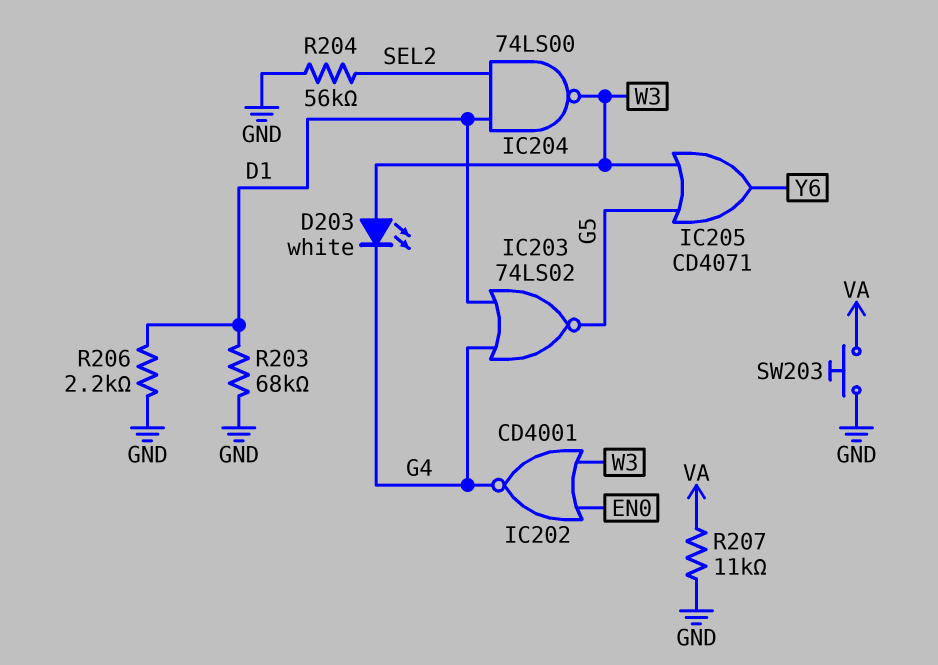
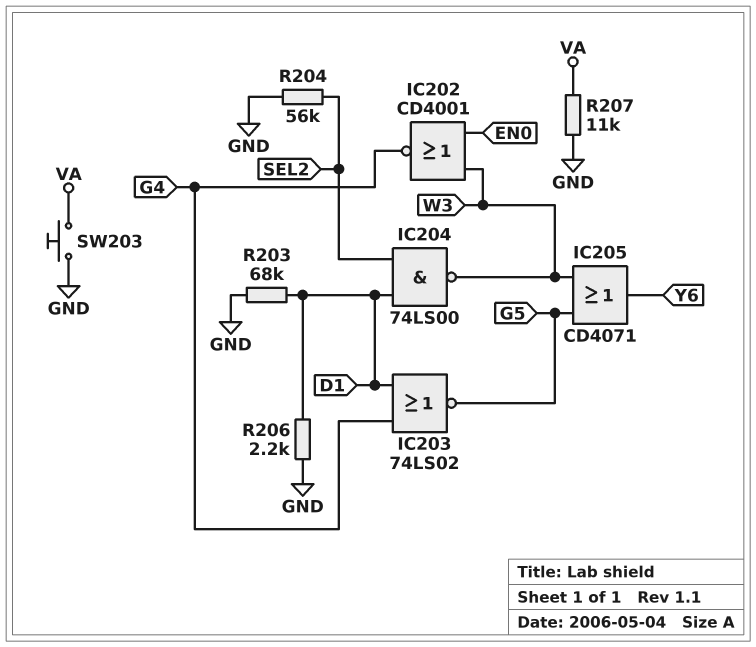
D203: LED white (A W3, K G4) -> none

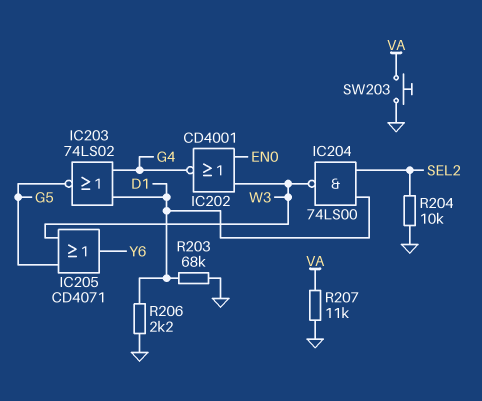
R204: 56k (GND, SEL2) -> 10k (GND, SEL2)

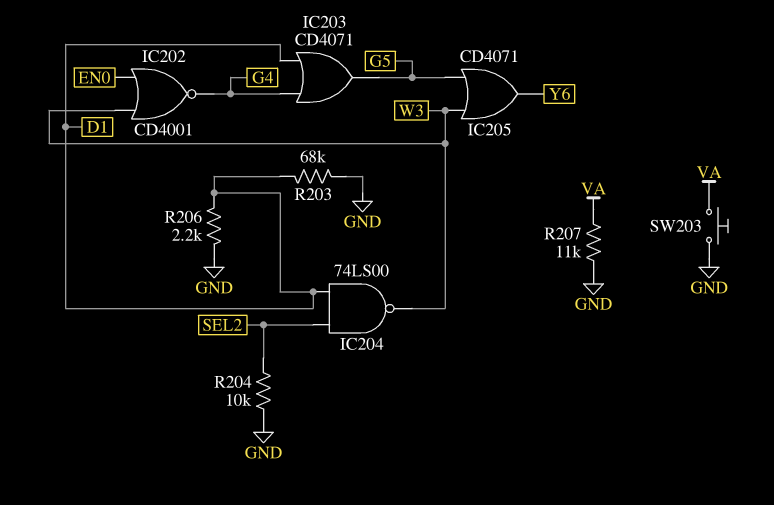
IC203: NOR 74LS02 (in D1, in G4, out G5) -> OR CD4071 (in D1, in G4, out G5)

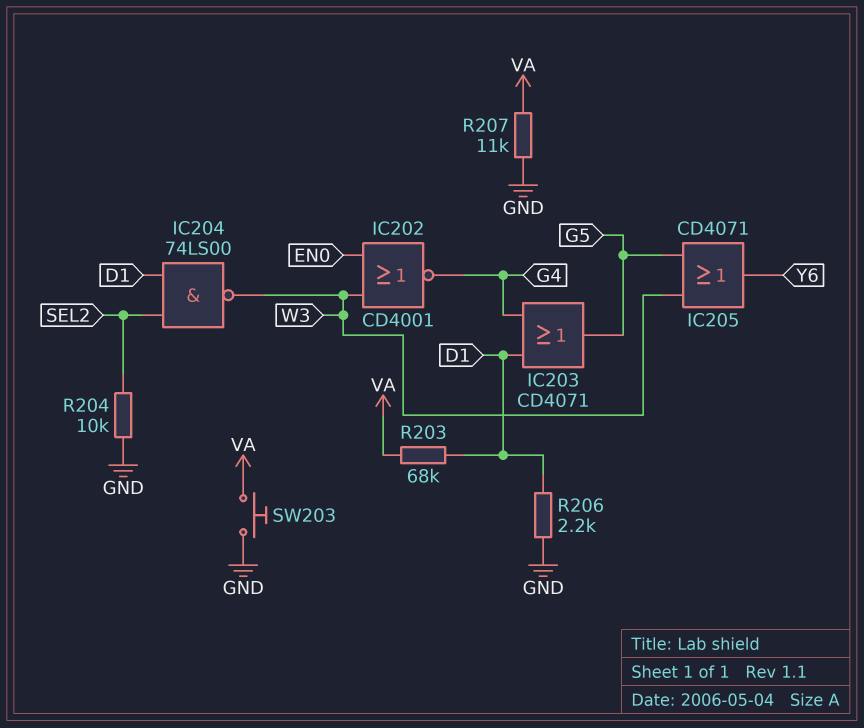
R203: 68k (D1, GND) -> 68k (D1, VA)

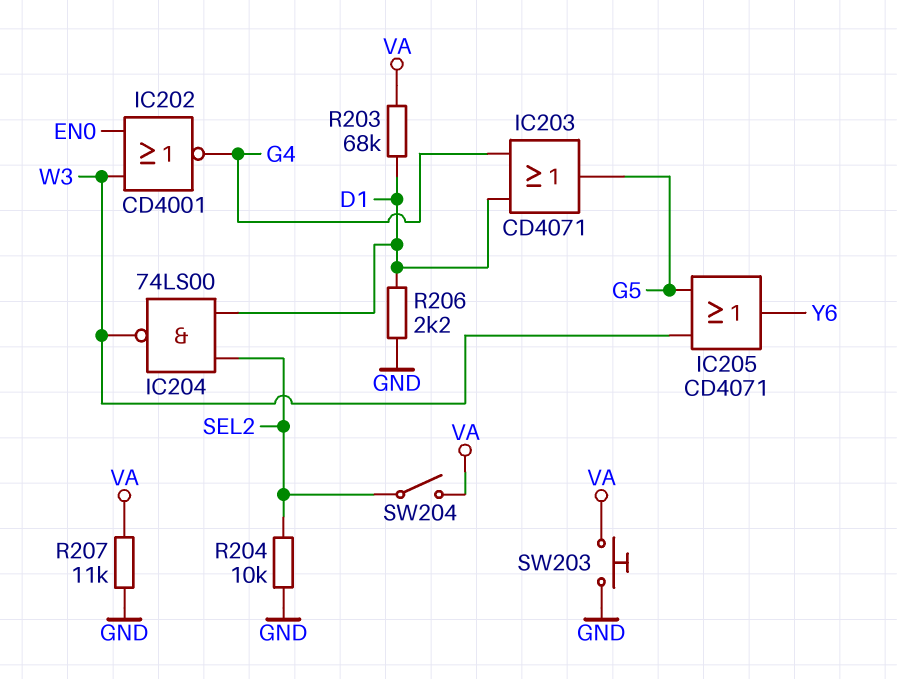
SW204: none -> switch (SEL2, VA)

